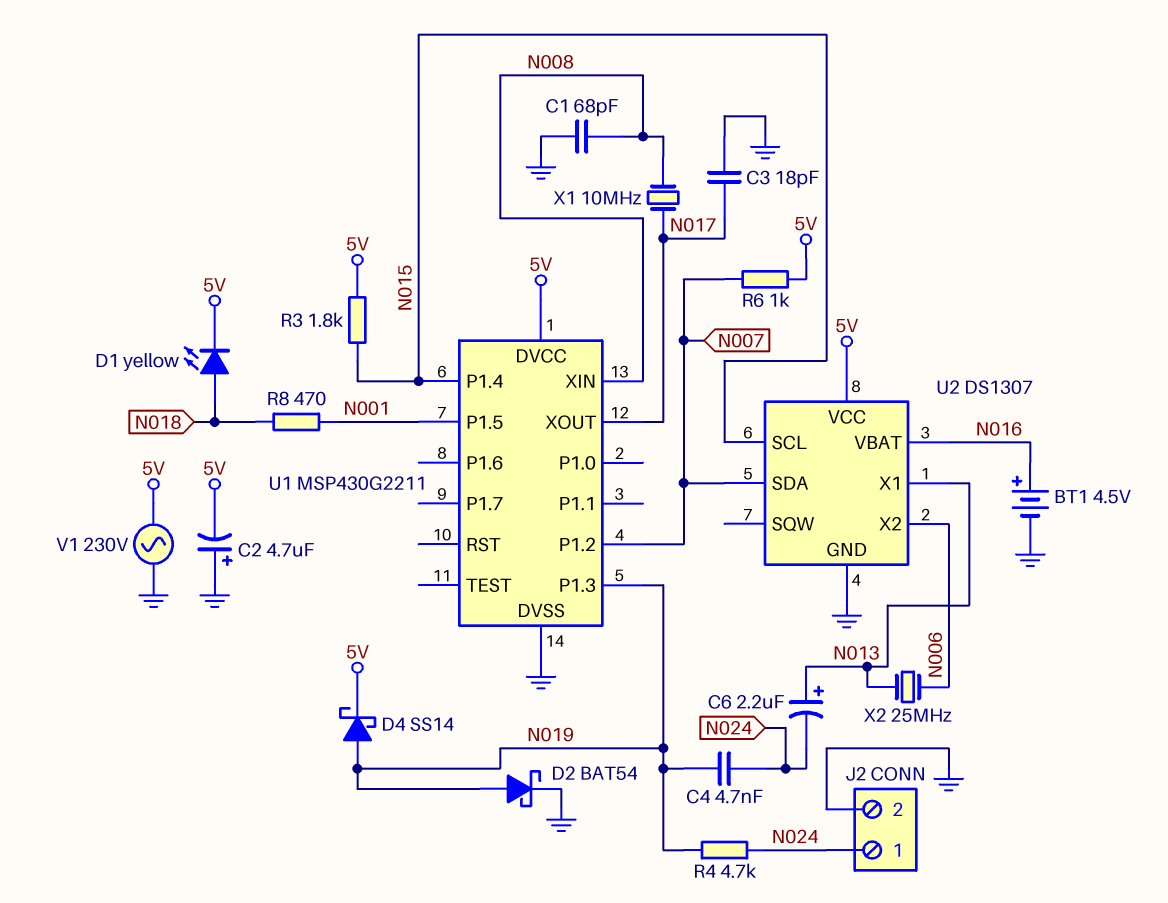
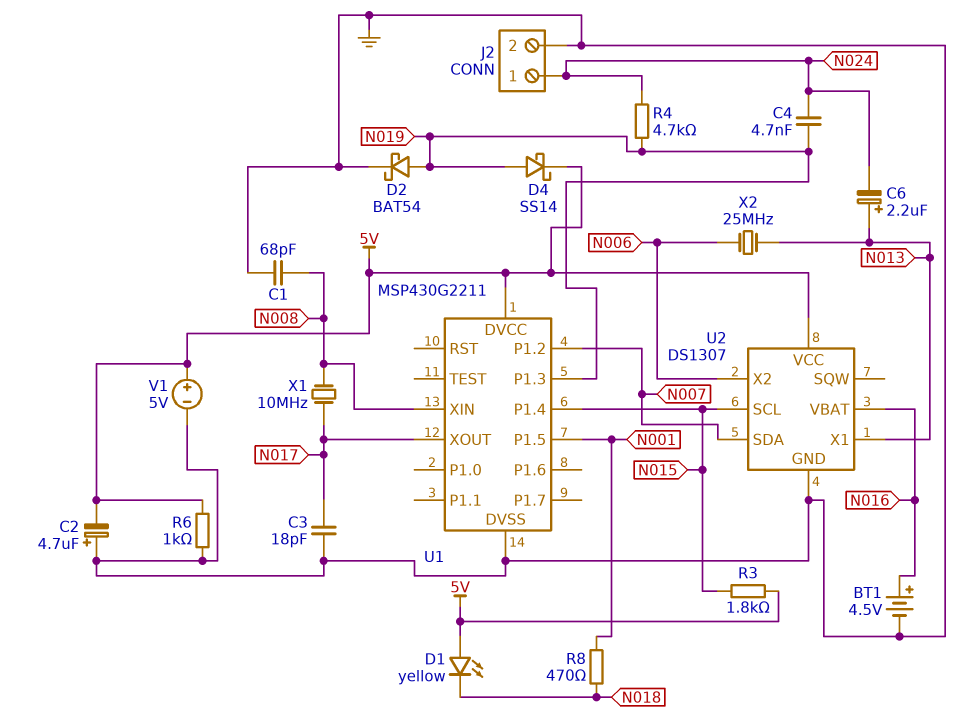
D1: LED yellow (A N018, K 5V) -> LED yellow (A 5V, K N018)
R6: 1k (5V, N007) -> 1k (5V, GND)
V1: AC 230V (5V, GND) -> 5V (plus 5V, minus GND)

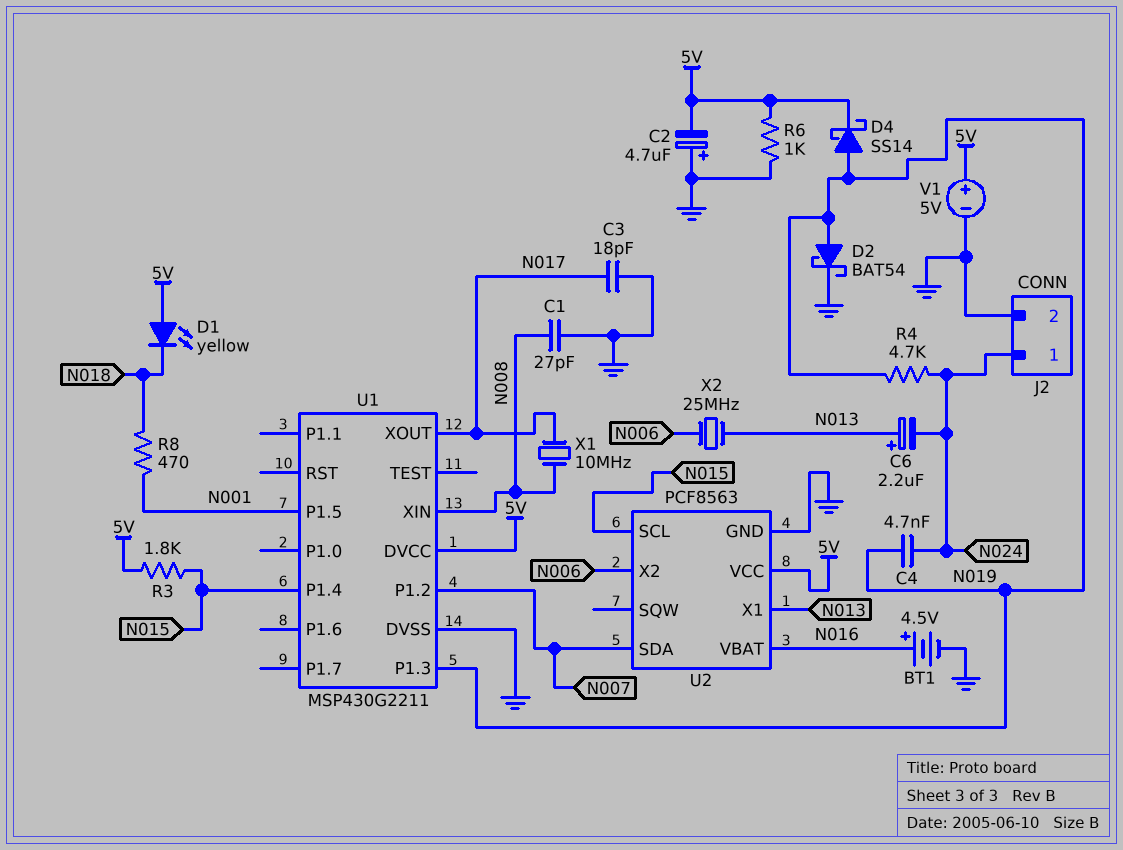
C1: 68pF (GND, N008) -> 27pF (GND, N008)
U2: DS1307 -> PCF8563

